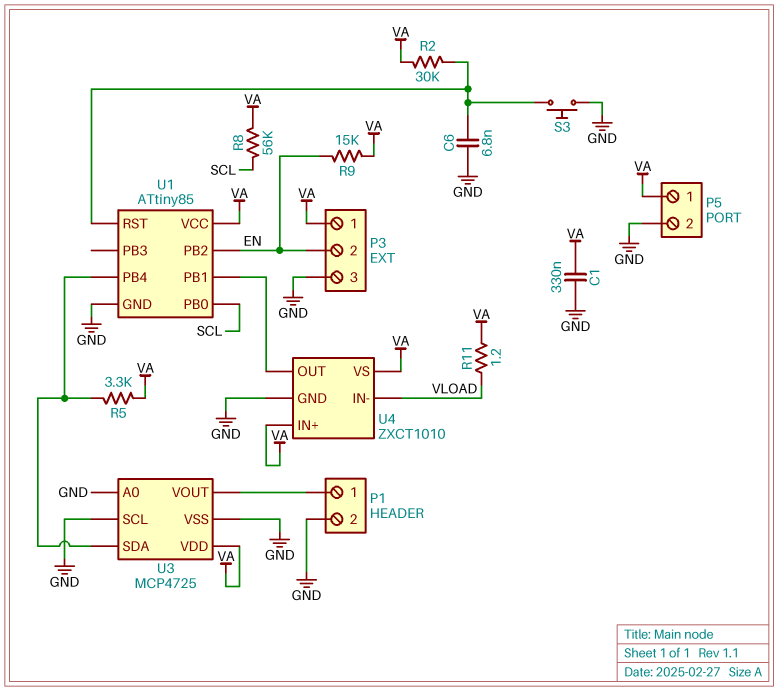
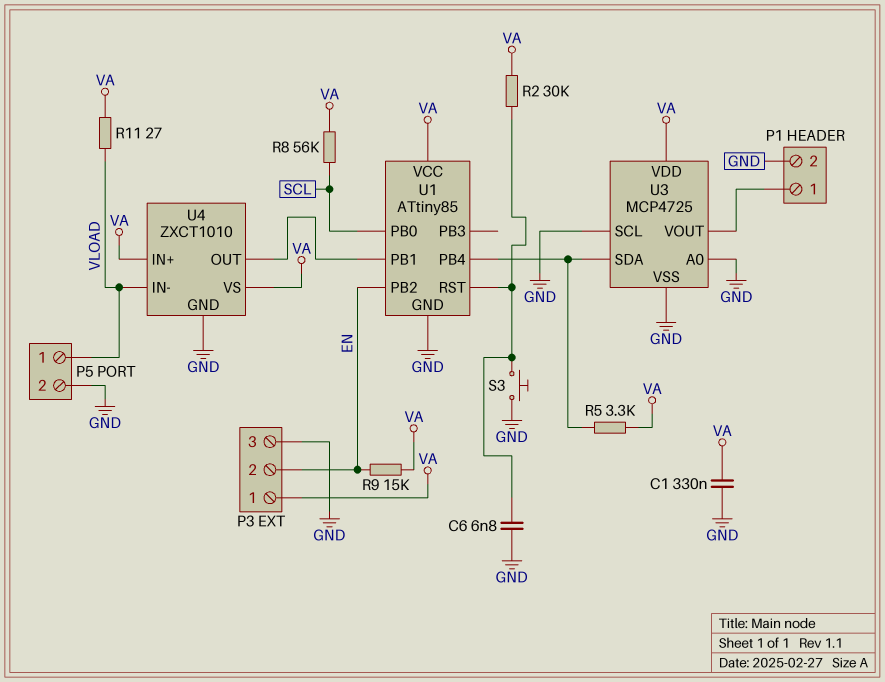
P5 pin 1: VA -> VLOAD
R11: 1.2 (VA, VLOAD) -> 27 (VA, VLOAD)

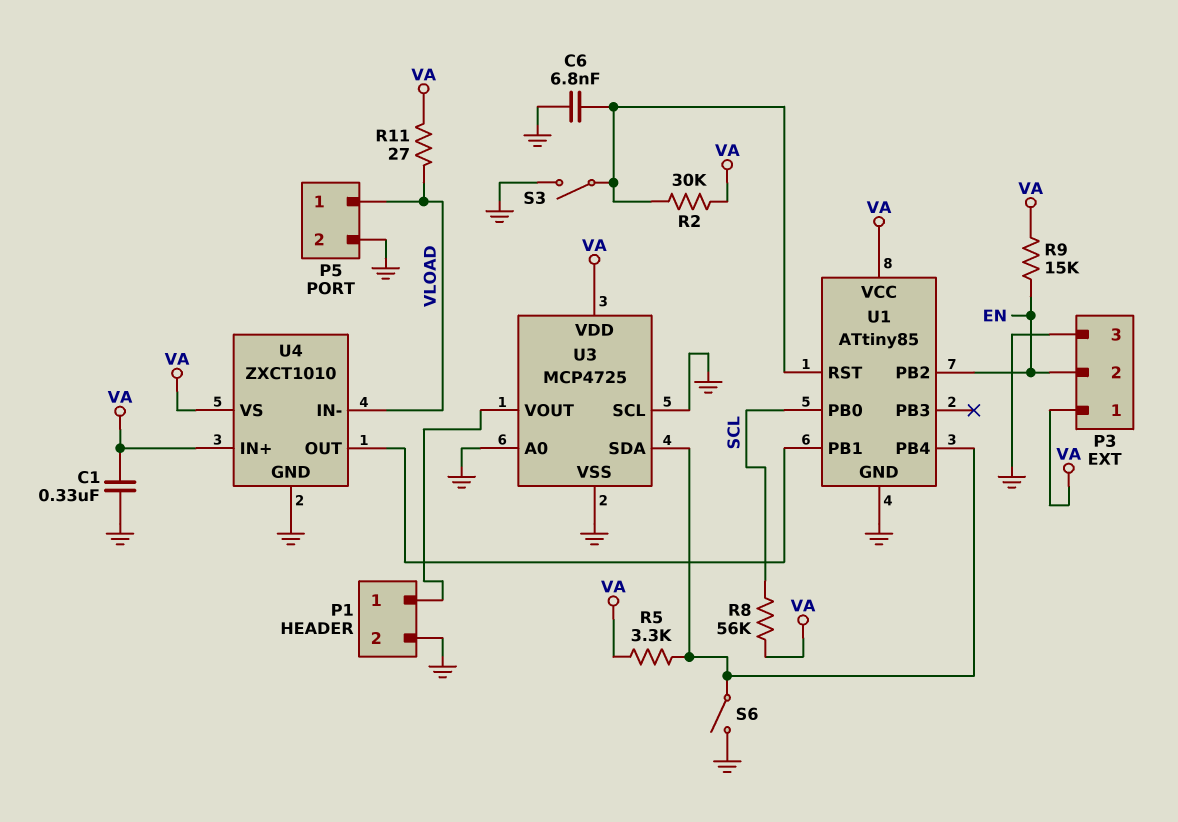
S3: button (GND, U1/RST) -> switch (GND, U1/RST)
S6: none -> switch (GND, U1/PB4)

